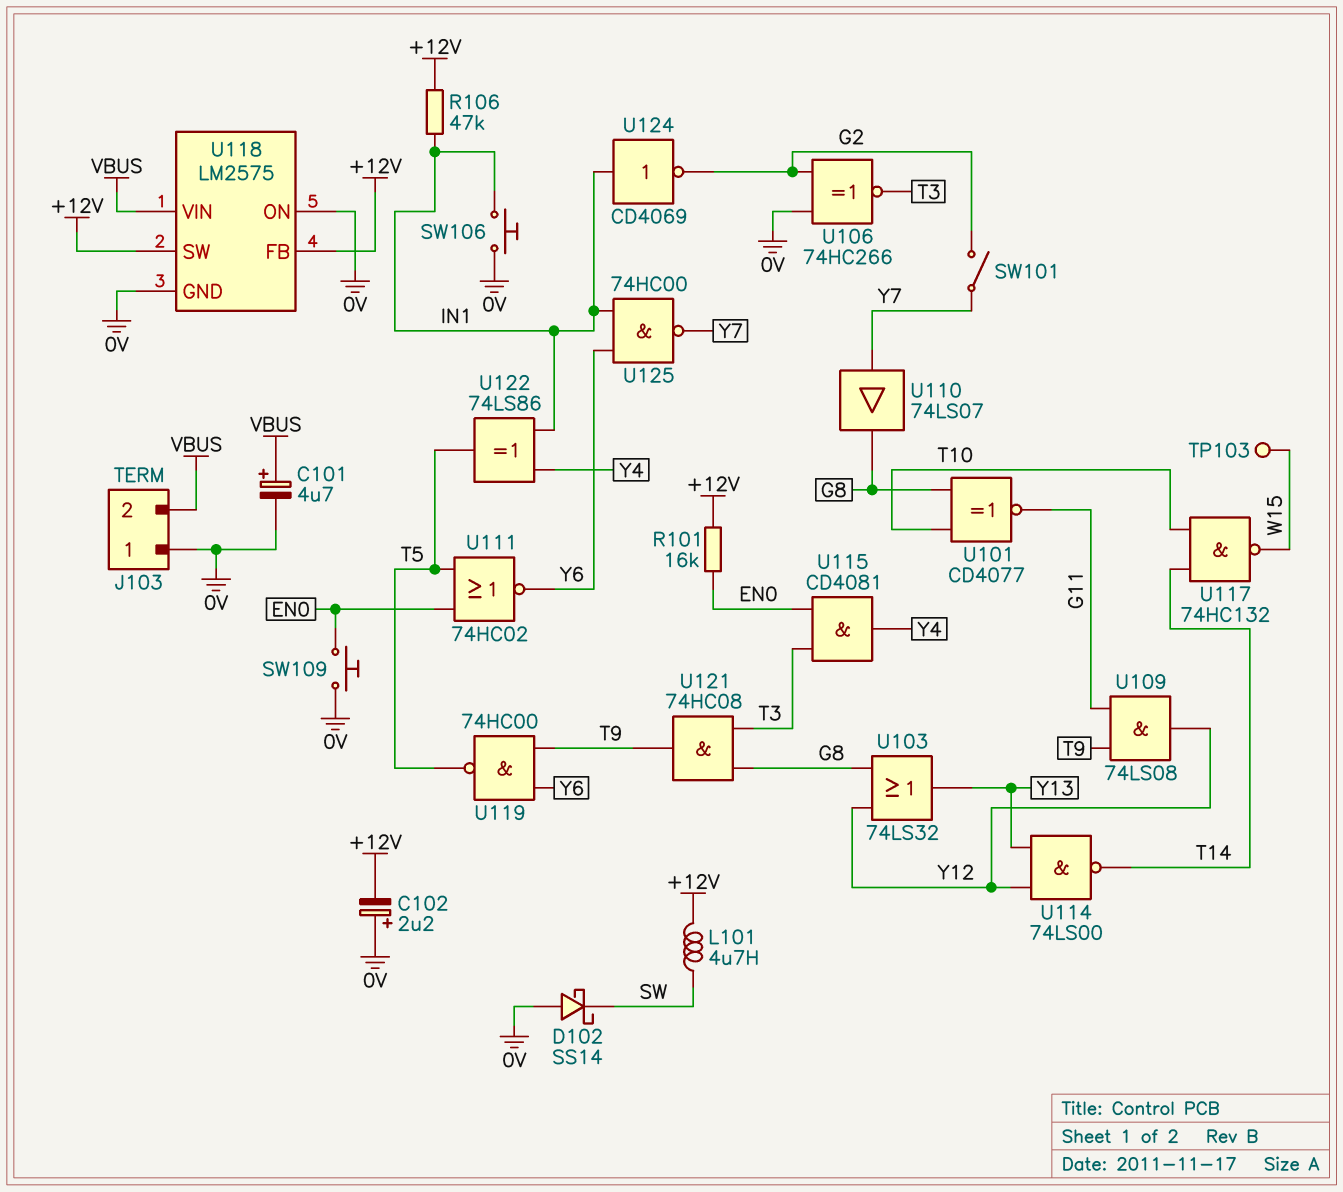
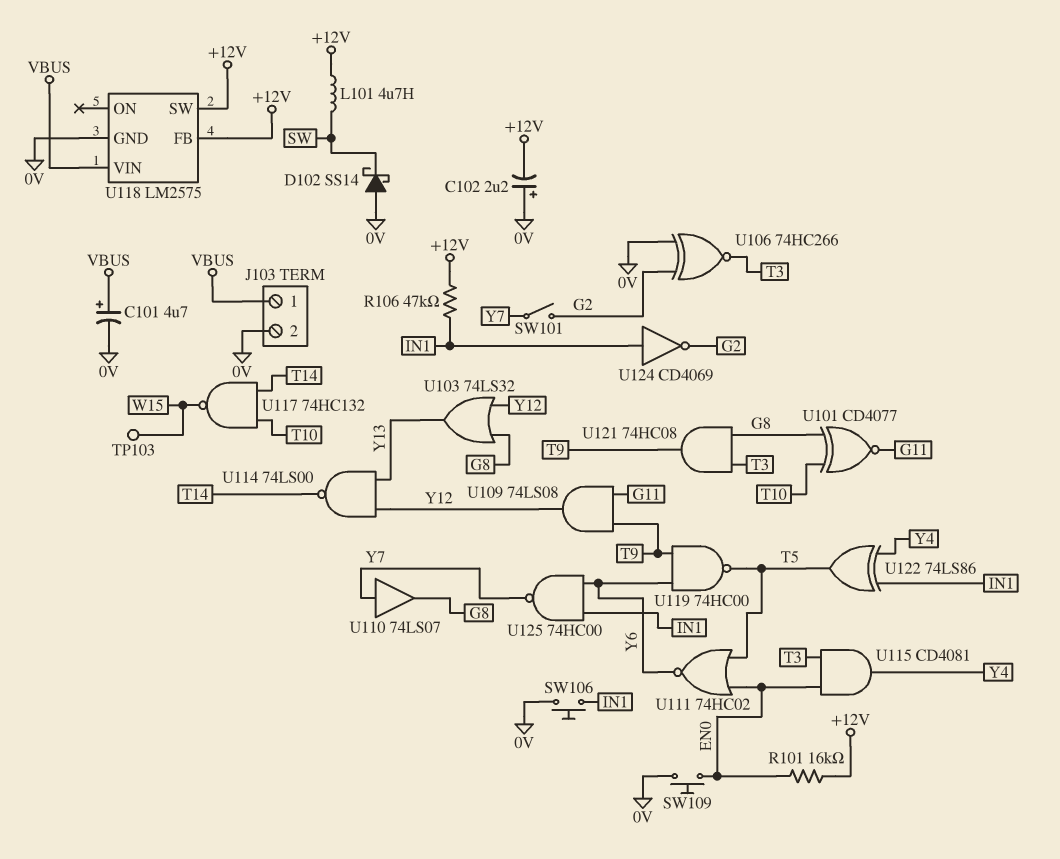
J103 pin 1: 0V -> VBUS
J103 pin 2: VBUS -> 0V
U118 pin ON: 0V -> none

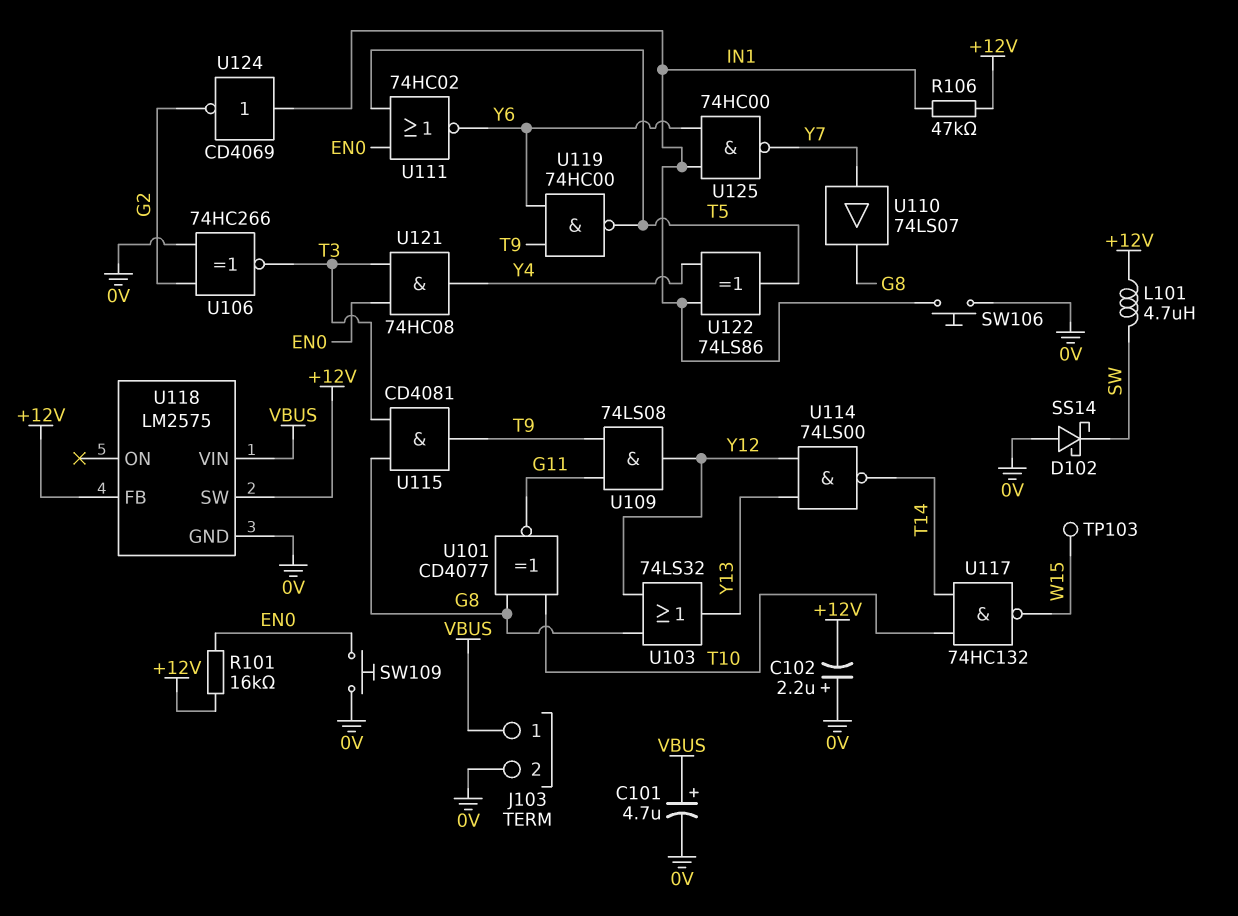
SW101: switch (G2, Y7) -> none
U115: AND CD4081 (in EN0, in T3, out Y4) -> AND CD4081 (in G8, in T3, out T9)
U121: AND 74HC08 (in G8, in T3, out T9) -> AND 74HC08 (in EN0, in T3, out Y4)

